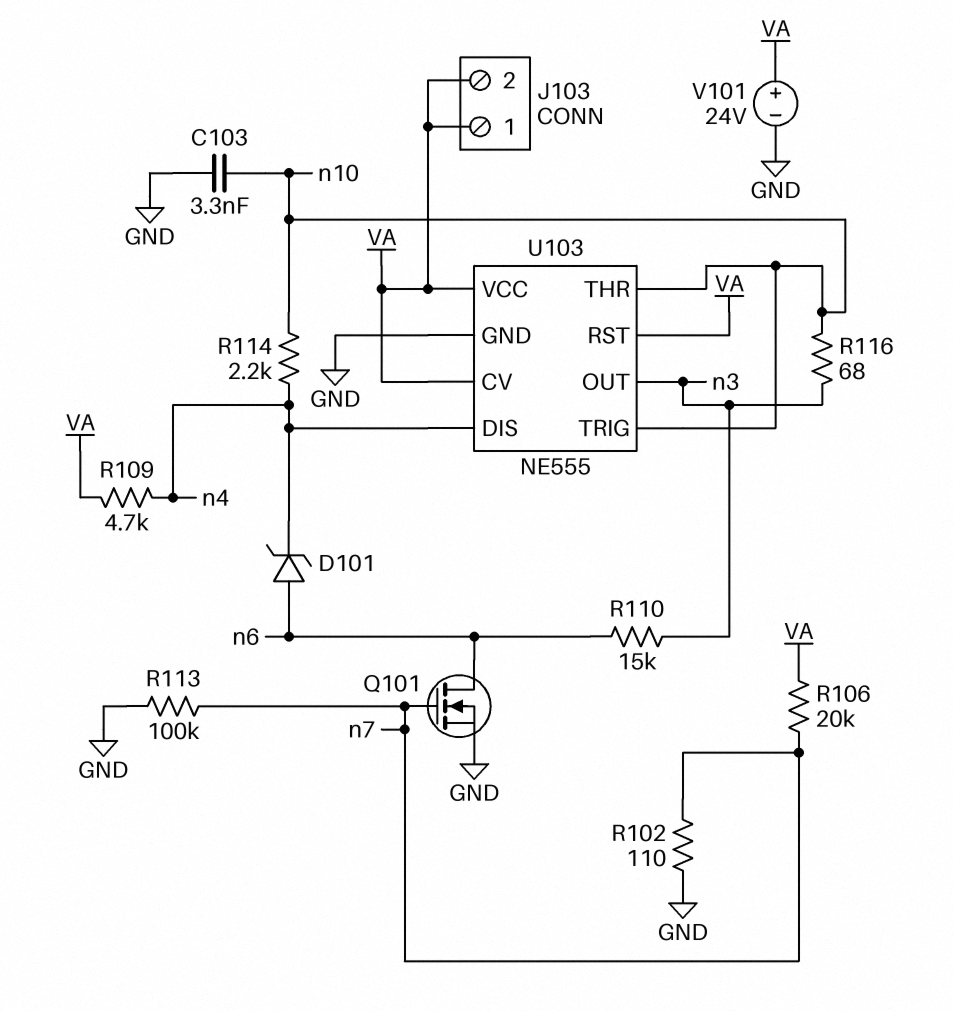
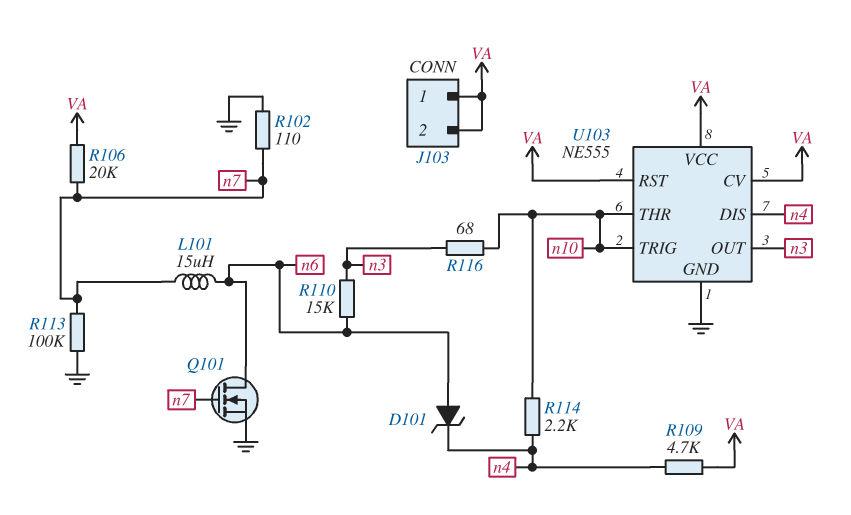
C103: 3.3nF (GND, n10) -> none
L101: none -> 15uH (n6, n7)
V101: 24V (plus VA, minus GND) -> none

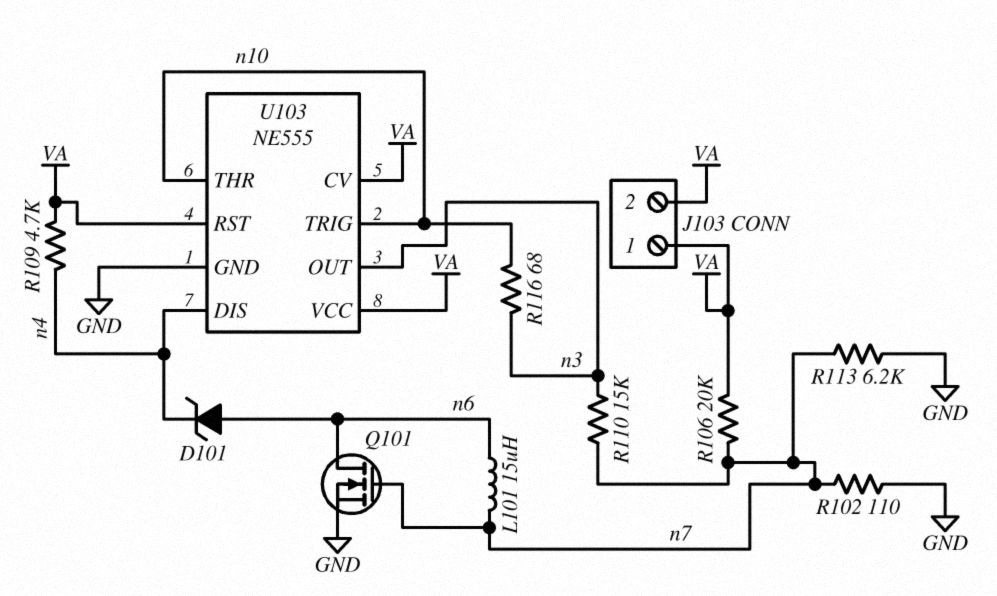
R110: 15k (n3, n6) -> 15k (n3, n7)
R113: 100k (GND, n7) -> 6.2k (GND, n7)
R114: 2.2k (n4, n10) -> none

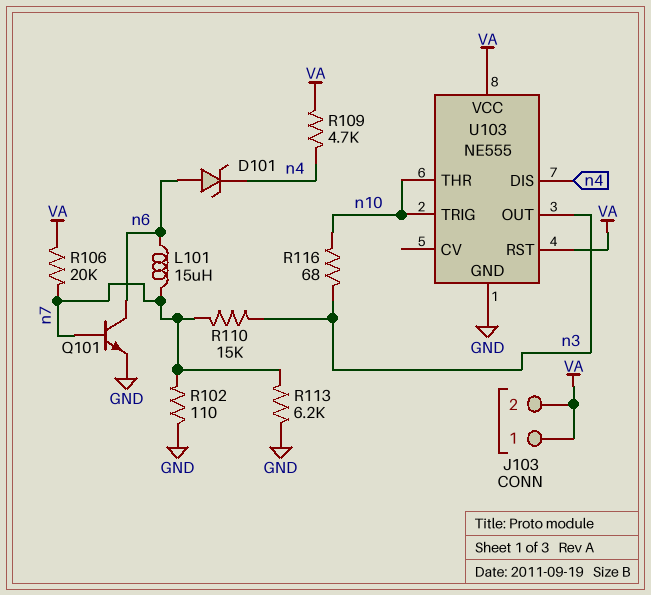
Q101: NMOS (G n7, D n6, S GND) -> NPN (B n7, C n6, E GND)
U103 pin CV: VA -> none

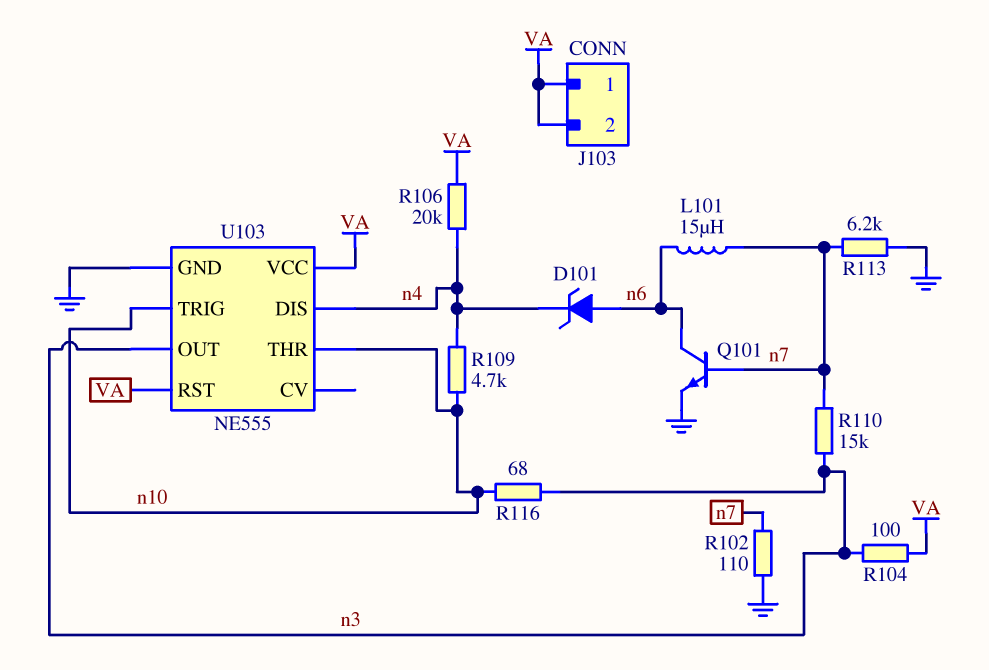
R104: none -> 100 (VA, n3)
R106: 20k (VA, n7) -> 20k (VA, n4)
R109: 4.7k (VA, n4) -> 4.7k (n4, n10)

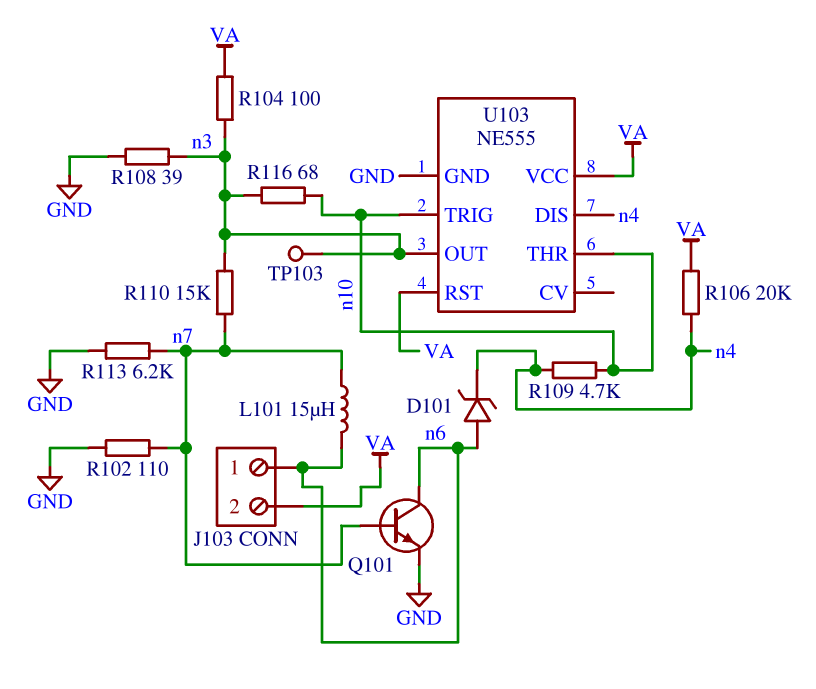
J103 pin 1: VA -> n6
R108: none -> 39 (GND, n3)
TP103: none -> test point (n3)

